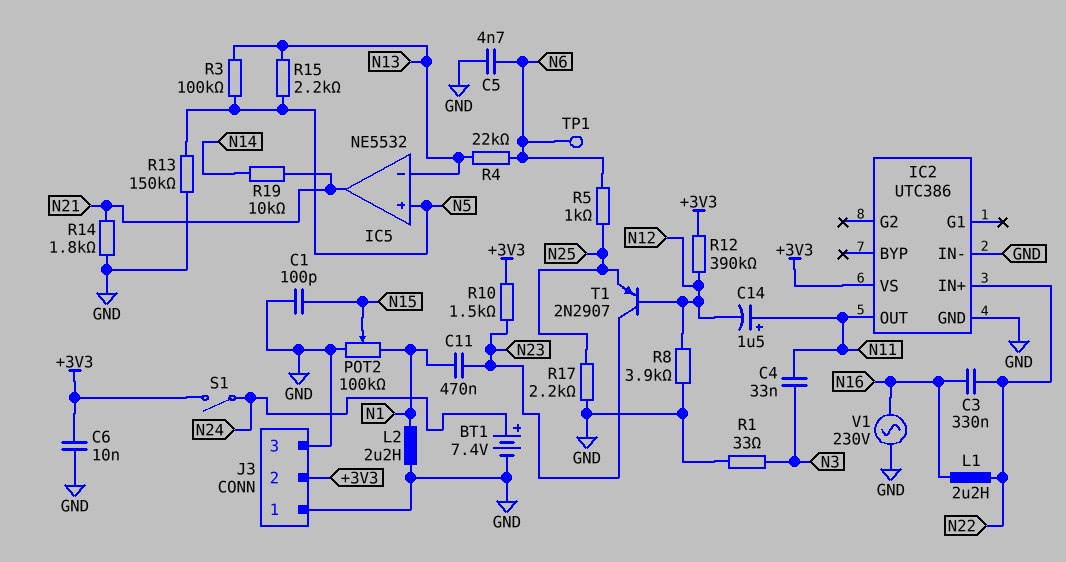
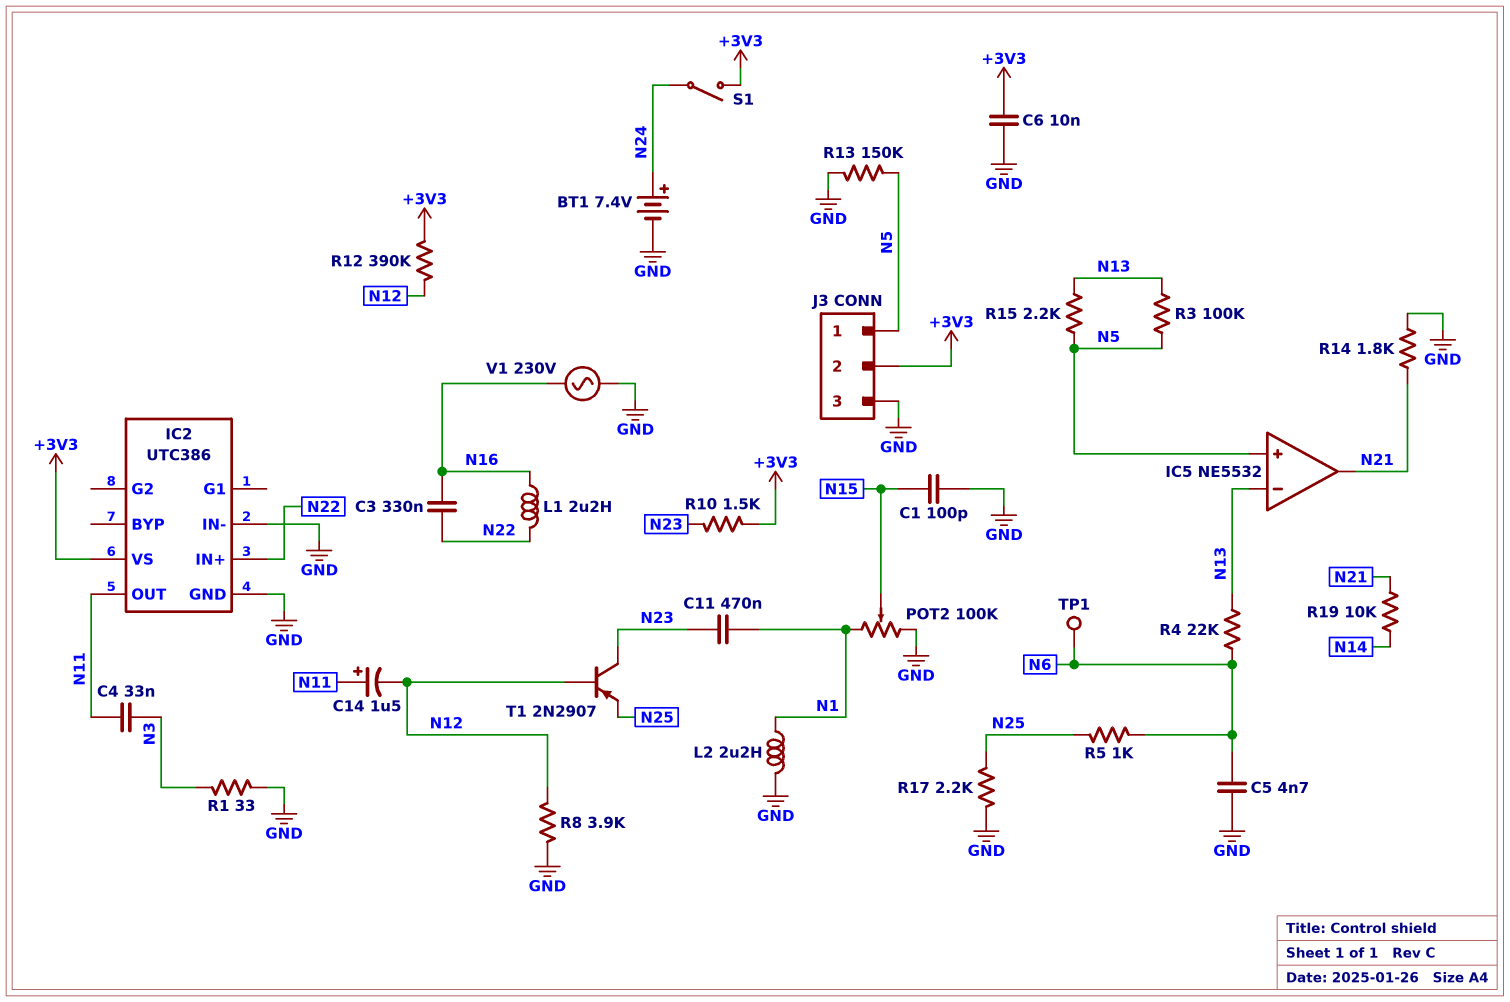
J3 pin 1: GND -> N5

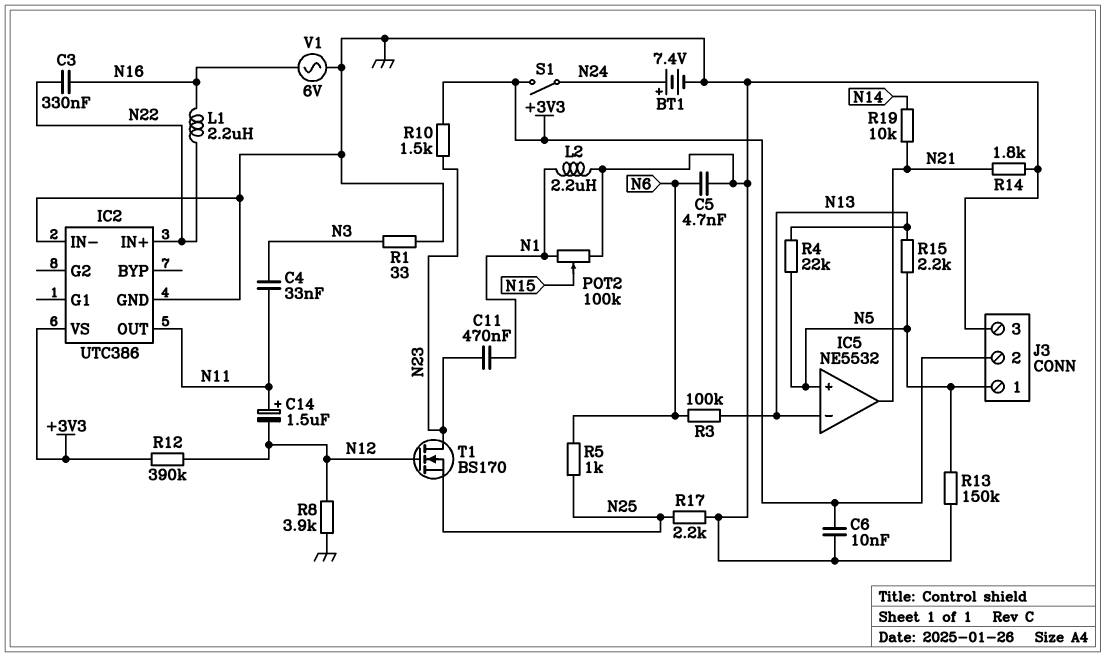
C1: 100pF (GND, N15) -> none
R3: 100k (N5, N13) -> 100k (N6, N13)
R4: 22k (N6, N13) -> 22k (N5, N13)
T1: PNP 2N2907 (B N12, C N23, E N25) -> NMOS BS170 (G N12, D N23, S N25)
TP1: test point (N6) -> none
V1: AC 230V (GND, N16) -> AC 6V (GND, N16)

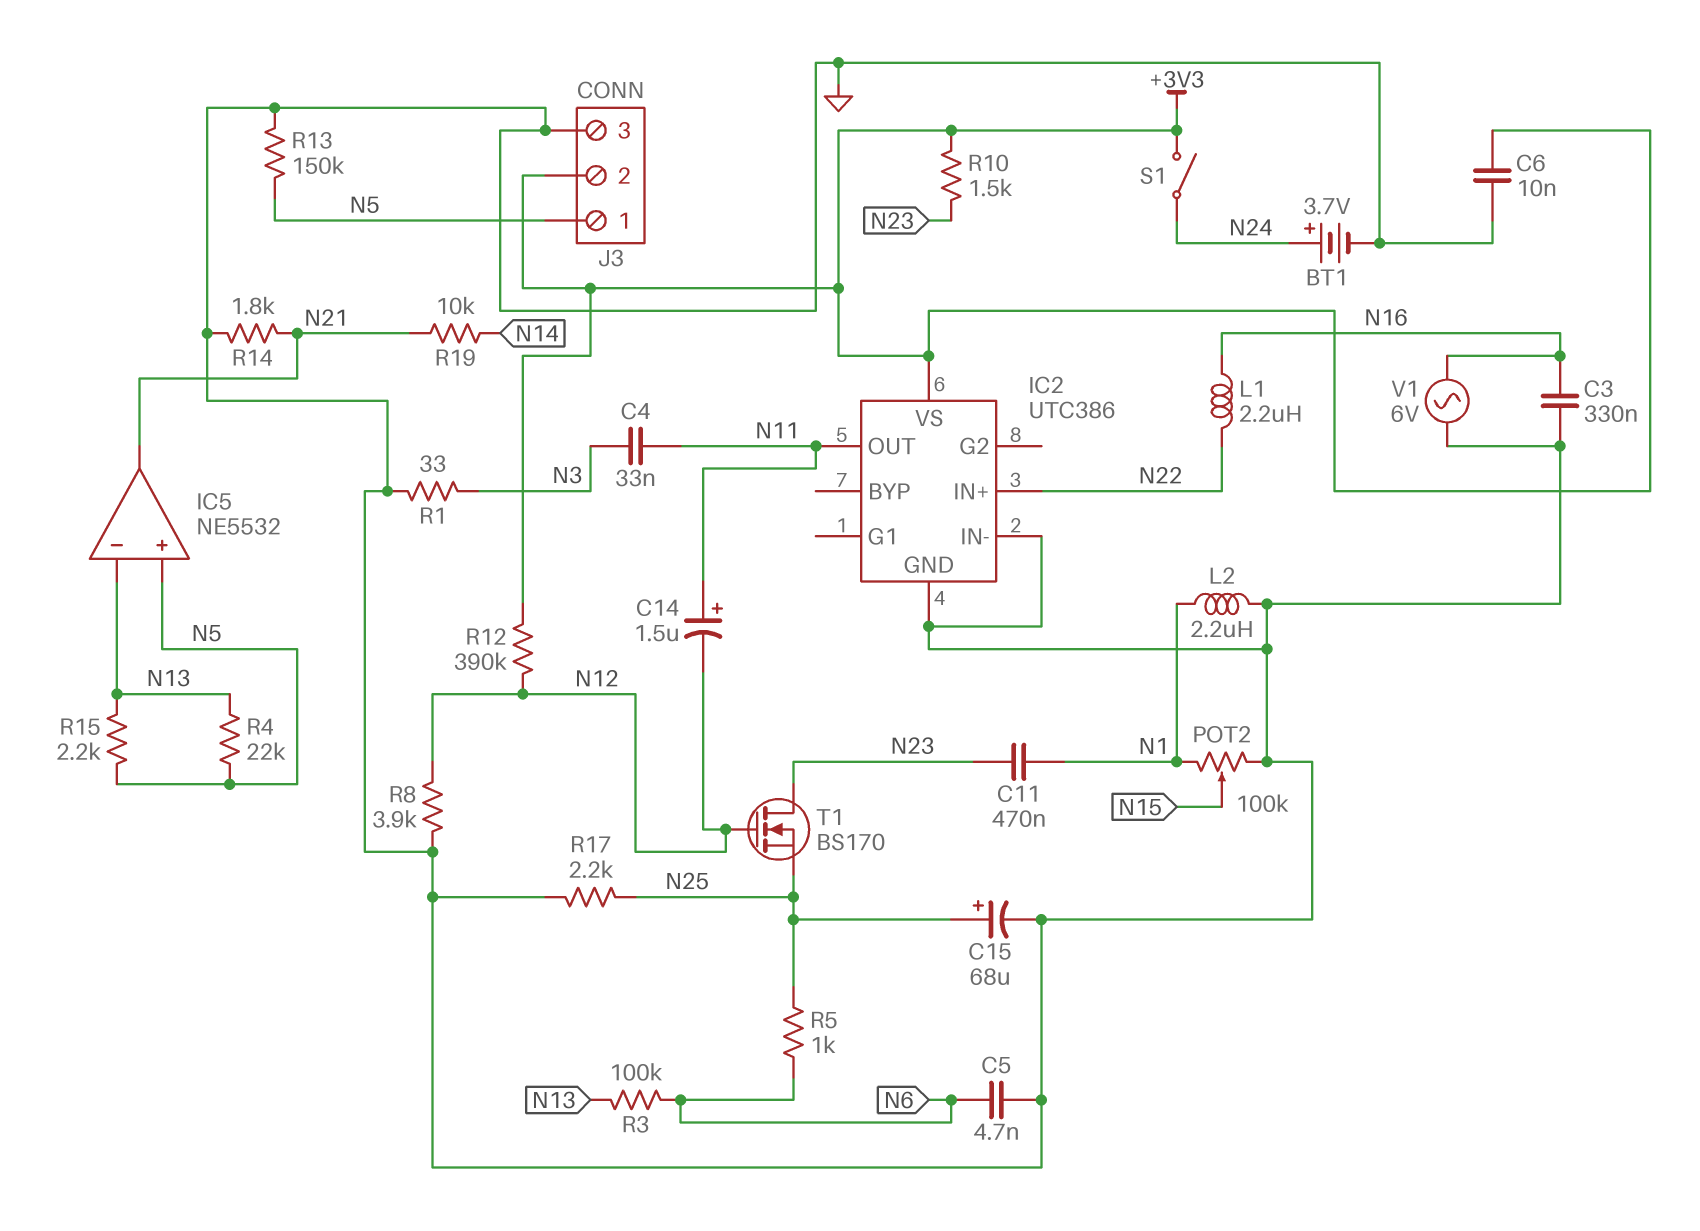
BT1: 7.4V (plus N24, minus GND) -> 3.7V (plus N24, minus GND)
C3: 330nF (N16, N22) -> 330nF (GND, N16)
C15: none -> 68uF (plus N25, minus GND)

